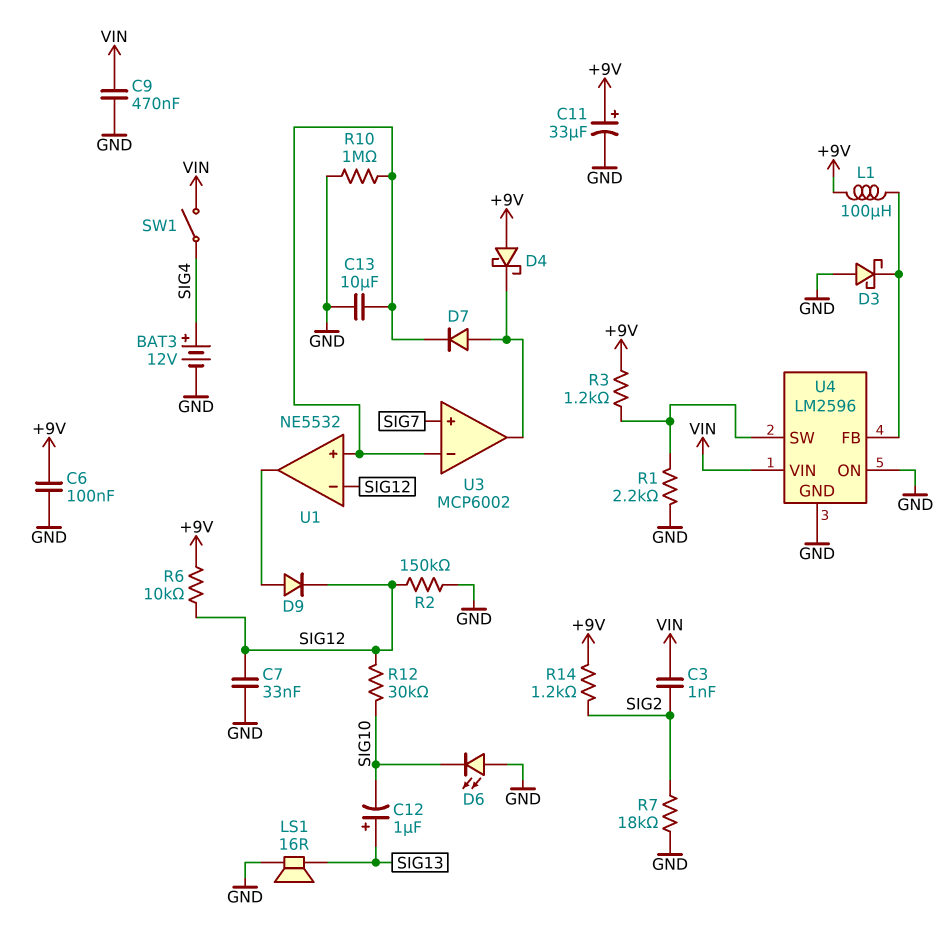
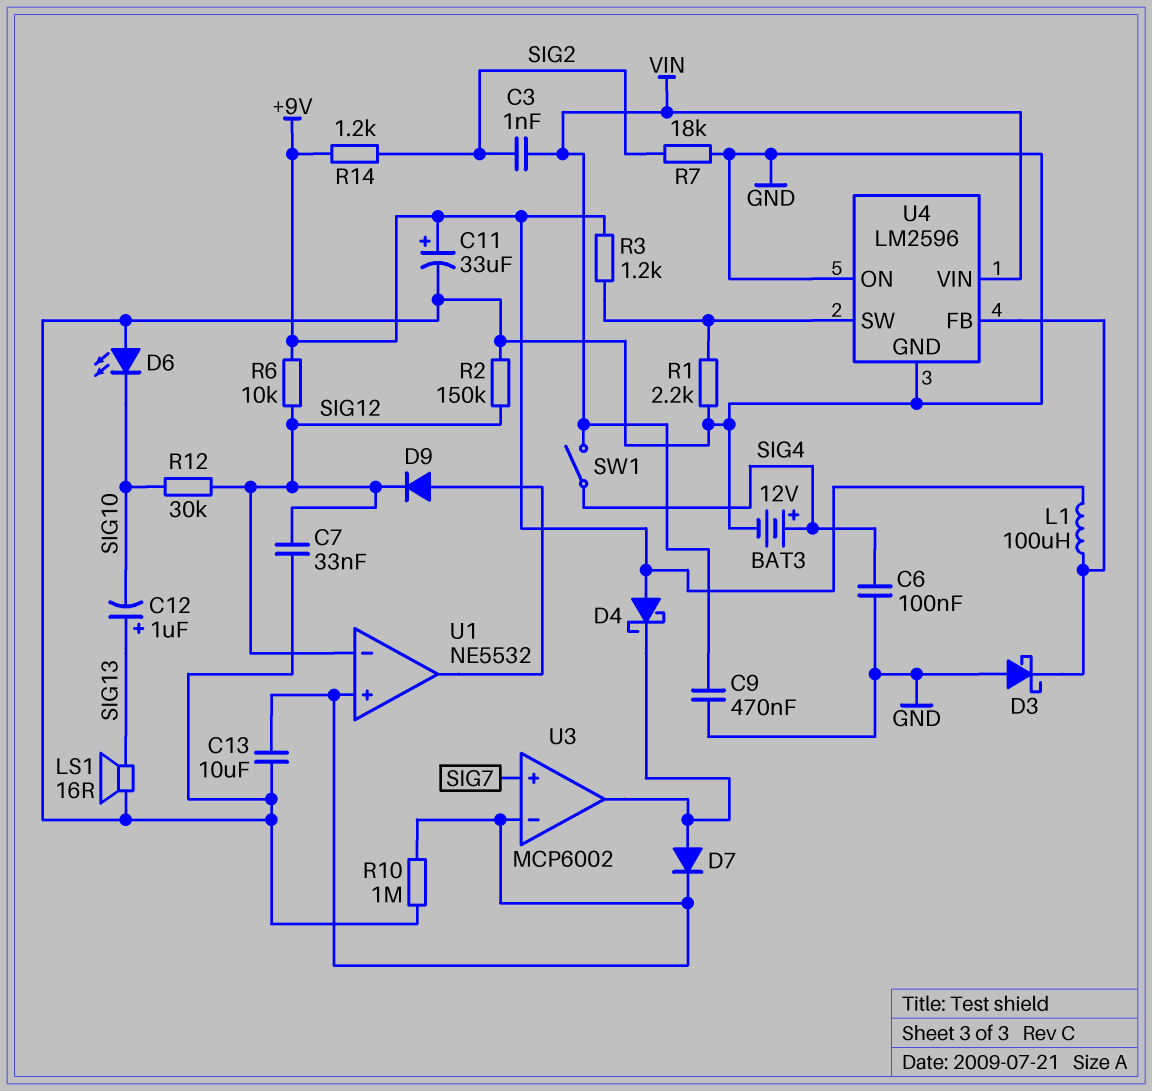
C6: 100nF (+9V, GND) -> 100nF (GND, SIG4)

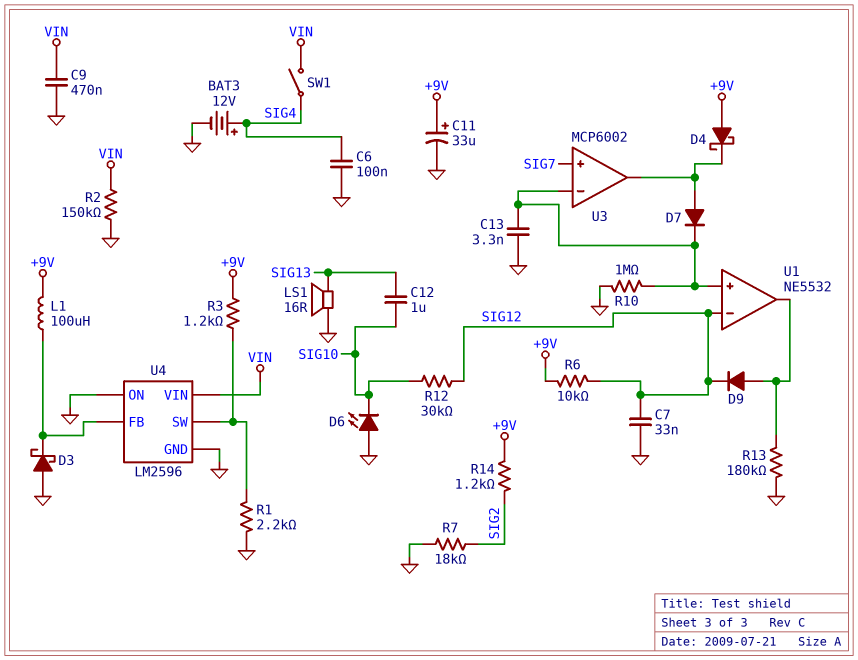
C3: 1nF (SIG2, VIN) -> none
C12: 1uF (plus SIG13, minus SIG10) -> 1uF (SIG10, SIG13)
C13: 10uF (GND, U1/in+) -> 3.3nF (GND, U1/in+)
R2: 150k (GND, SIG12) -> 150k (GND, VIN)
R13: none -> 180k (GND, U1/out)

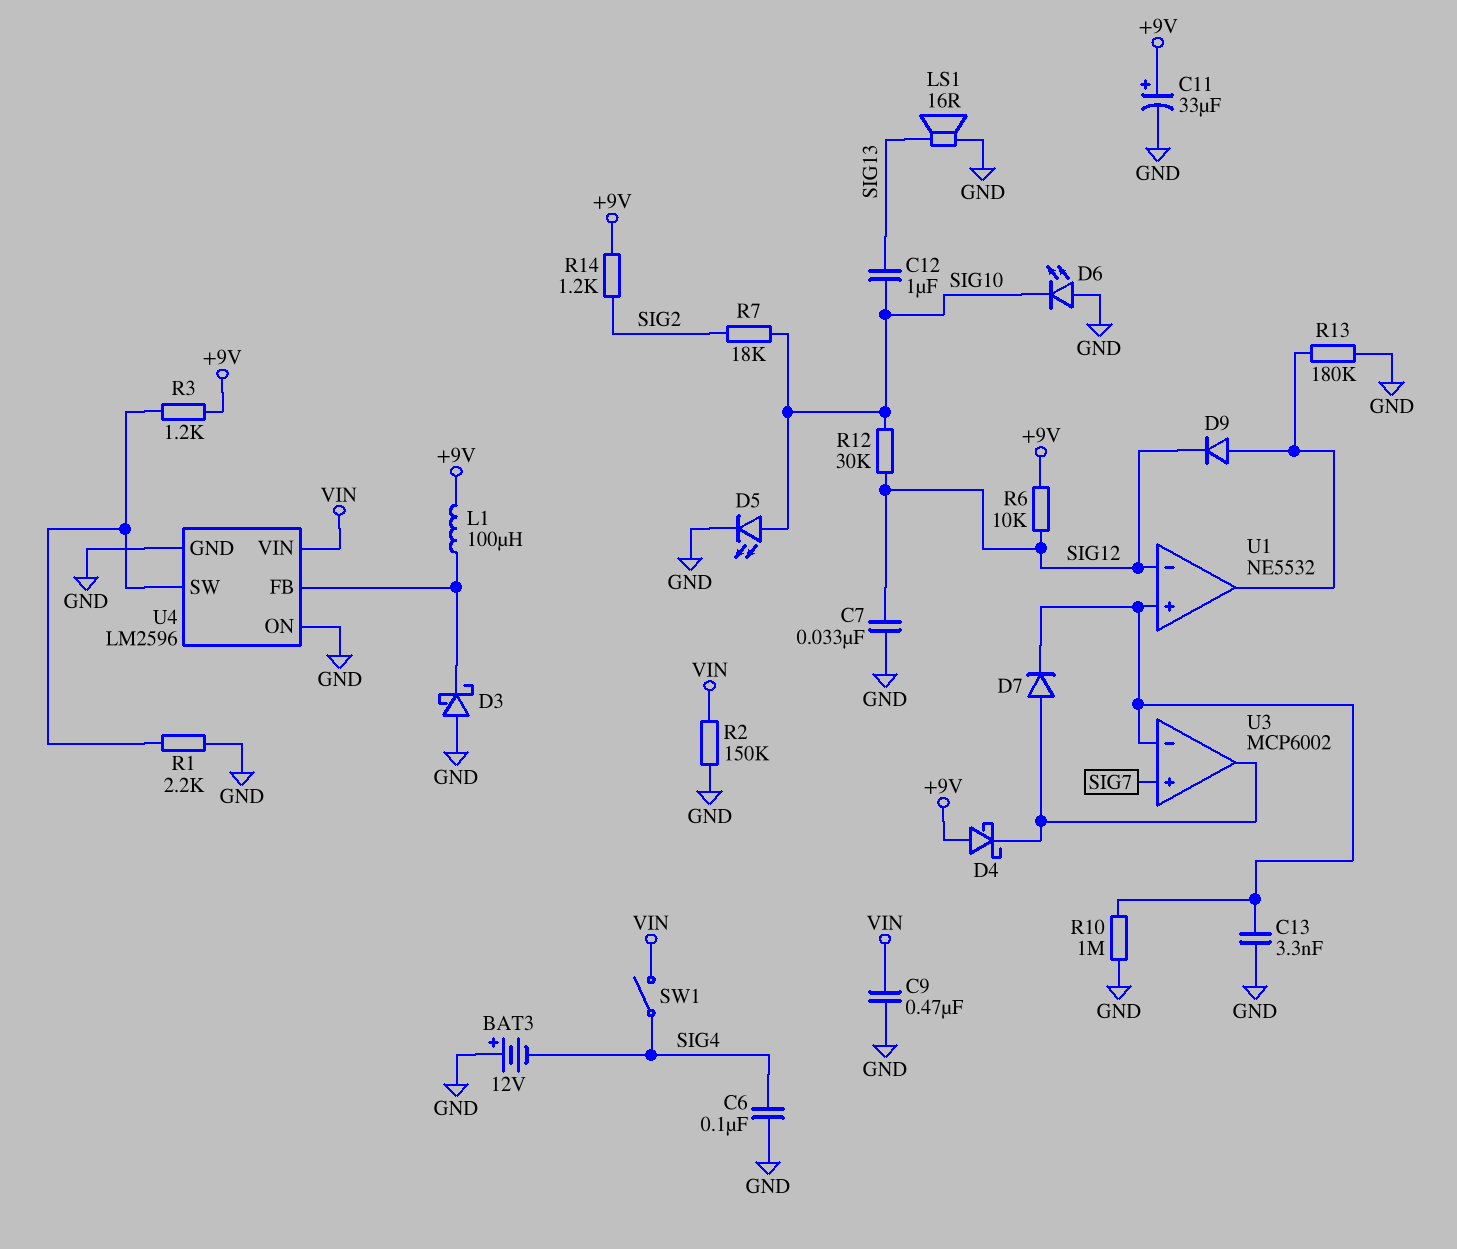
BAT3: 12V (plus SIG4, minus GND) -> 12V (plus GND, minus SIG4)
D5: none -> LED (A SIG10, K GND)
R7: 18k (GND, SIG2) -> 18k (SIG2, SIG10)

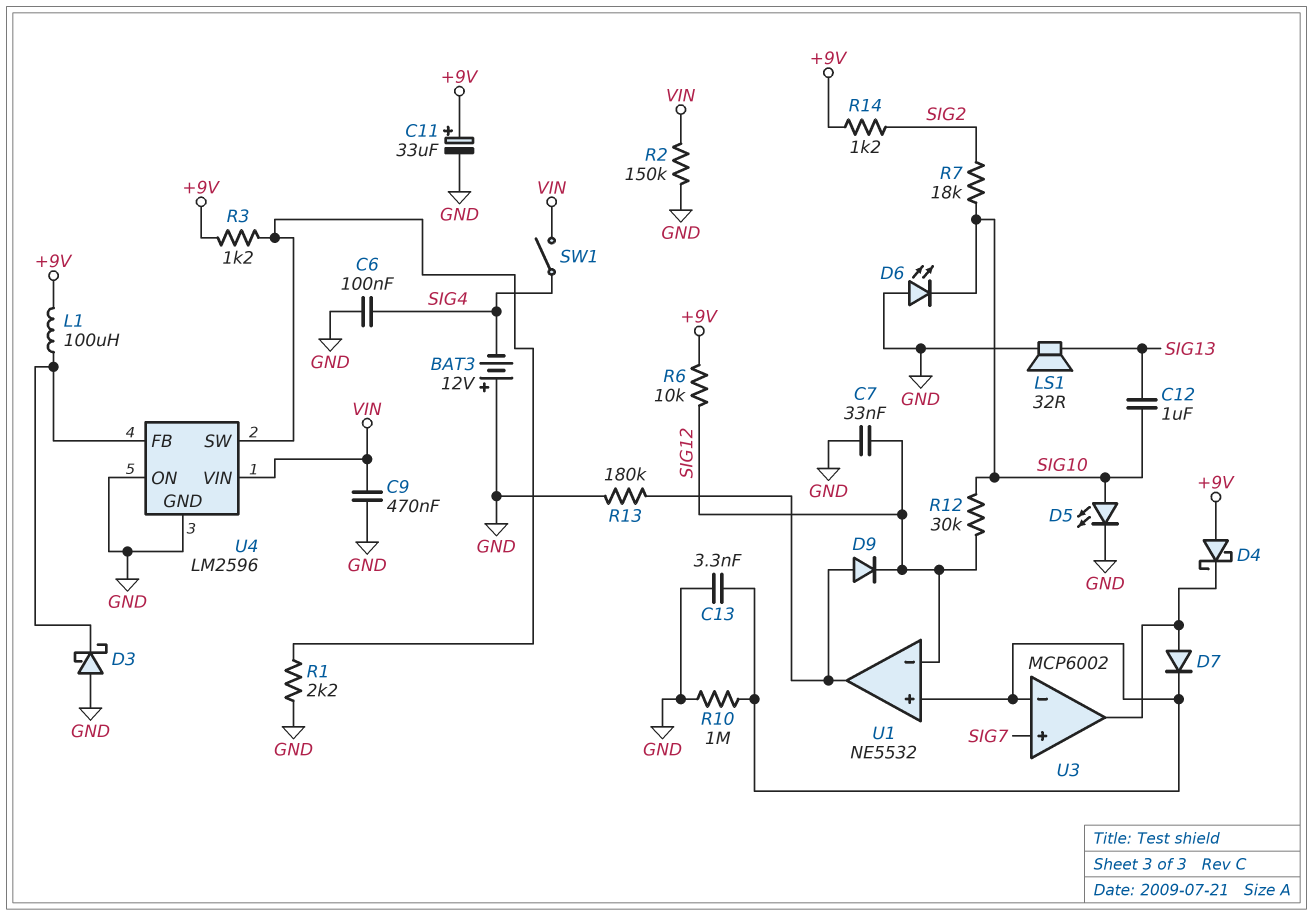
LS1: speaker 16R (GND, SIG13) -> speaker 32R (GND, SIG13)

